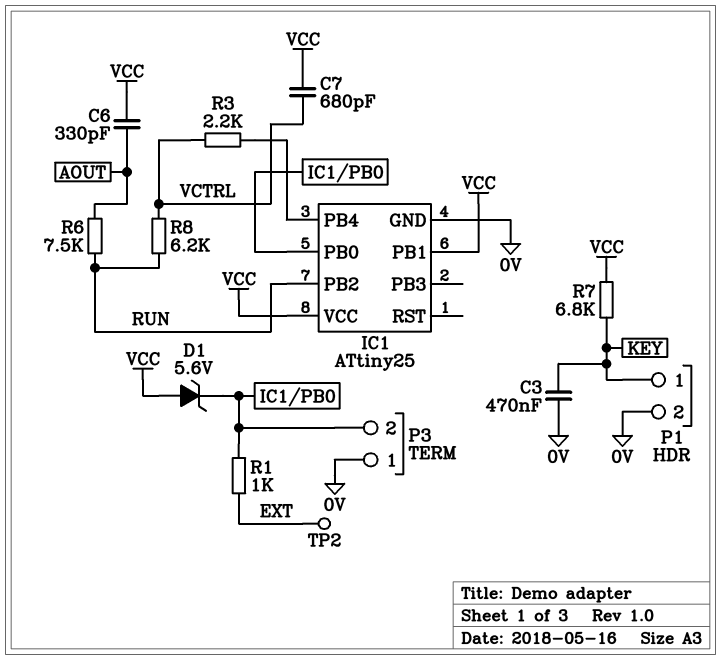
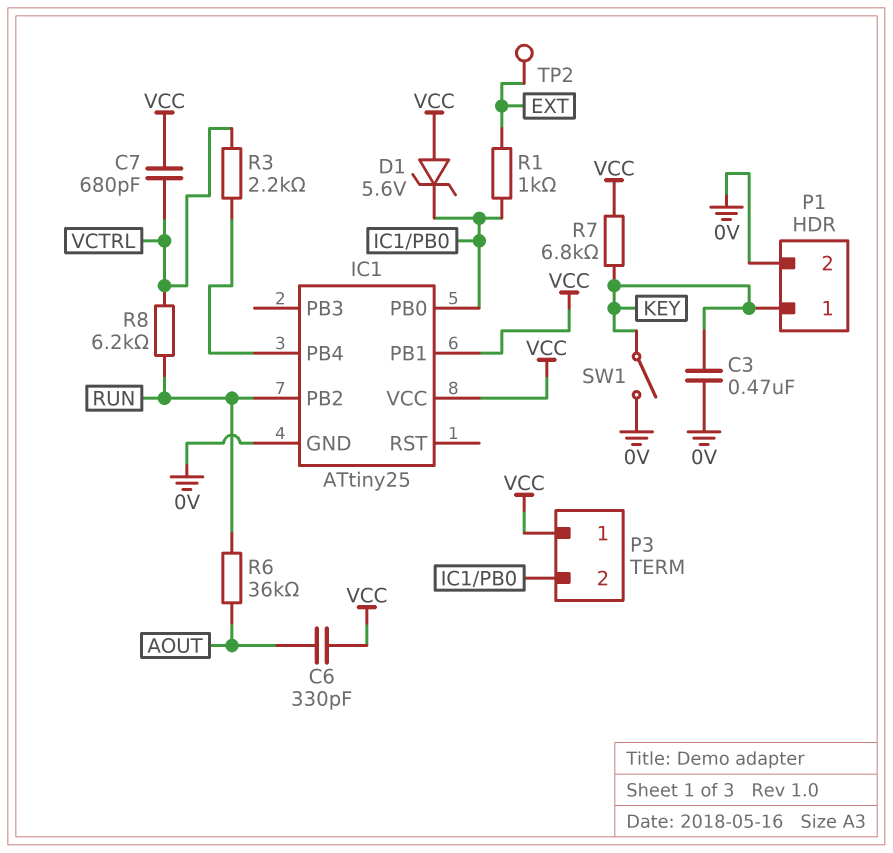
P3 pin 1: 0V -> VCC
R6: 7.5k (AOUT, RUN) -> 36k (AOUT, RUN)
SW1: none -> switch (0V, KEY)

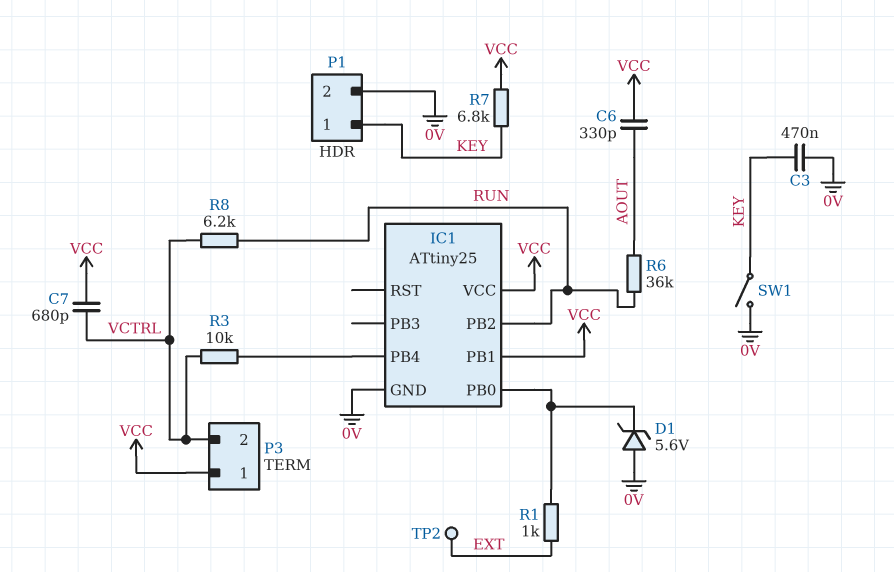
D1: zener 5.6V (A VCC, K IC1/PB0) -> zener 5.6V (A 0V, K IC1/PB0)
P3 pin 2: IC1/PB0 -> VCTRL
R3: 2.2k (IC1/PB4, VCTRL) -> 10k (IC1/PB4, VCTRL)

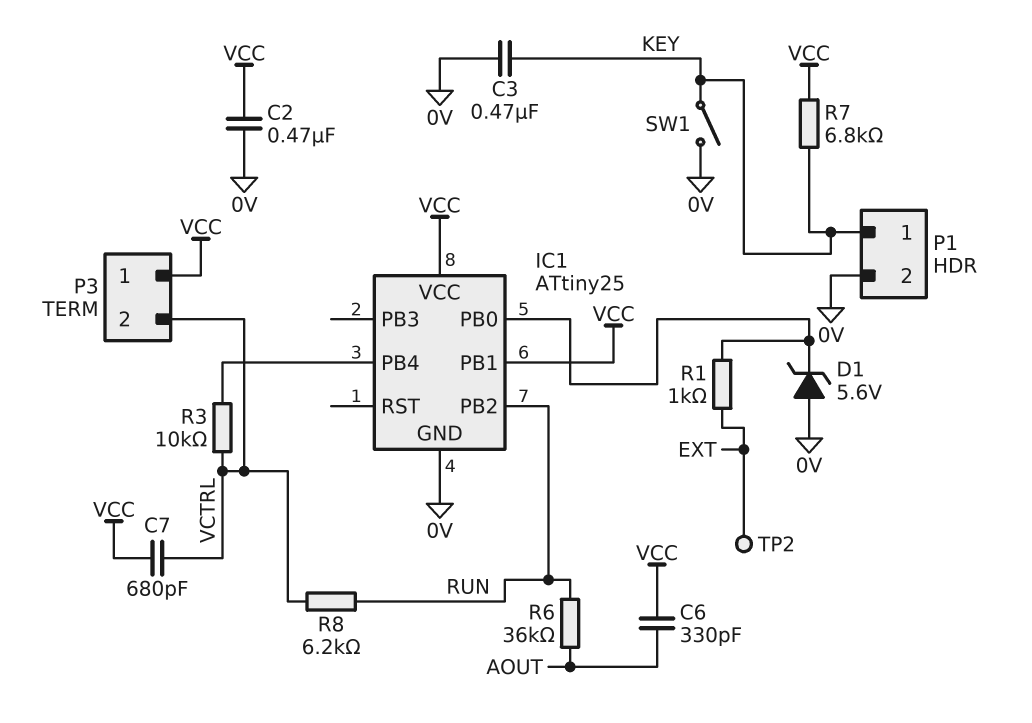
C2: none -> 470nF (0V, VCC)

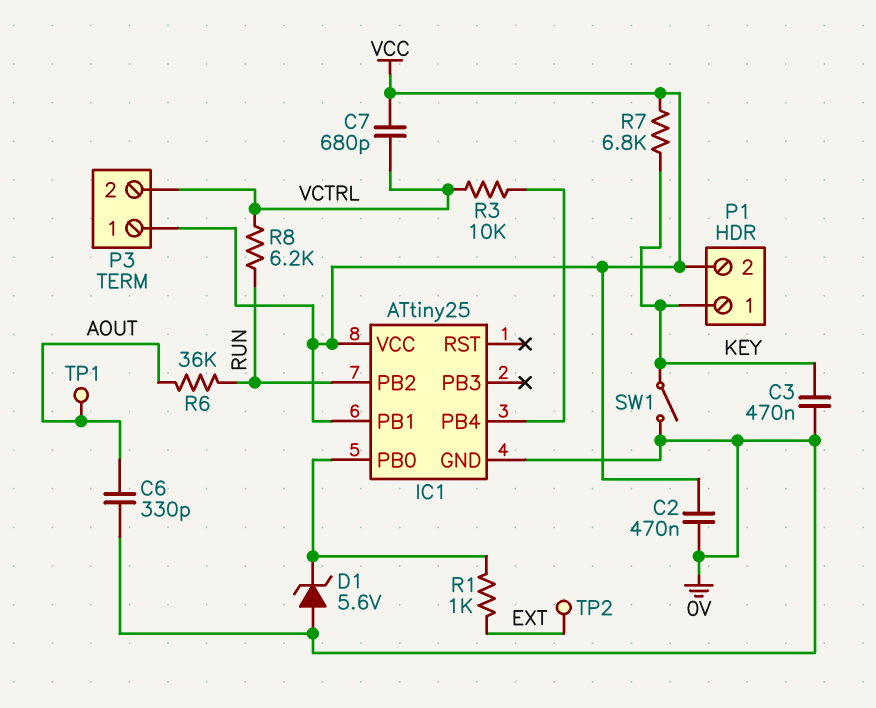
C6: 330pF (AOUT, VCC) -> 330pF (0V, AOUT)
P1 pin 2: 0V -> VCC
TP1: none -> test point (AOUT)

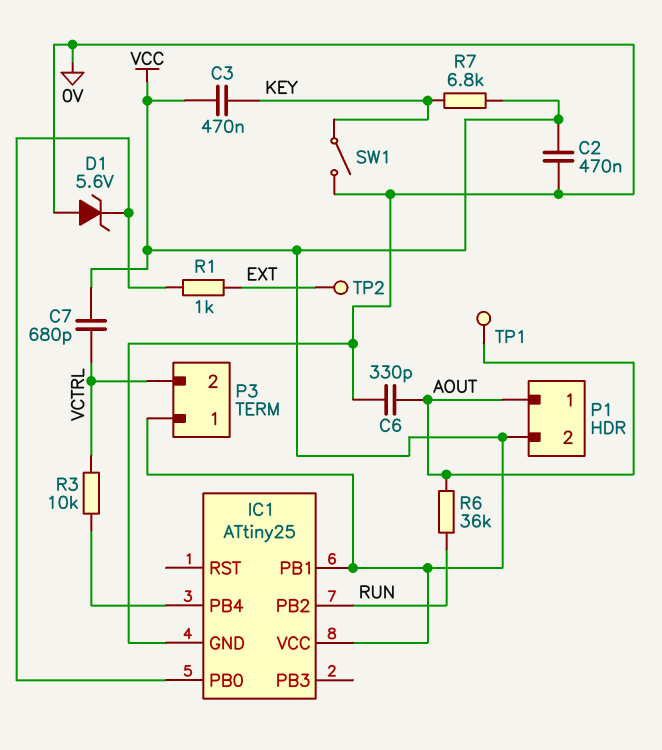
C3: 470nF (0V, KEY) -> 470nF (KEY, VCC)
P1 pin 1: KEY -> AOUT
R8: 6.2k (RUN, VCTRL) -> none

